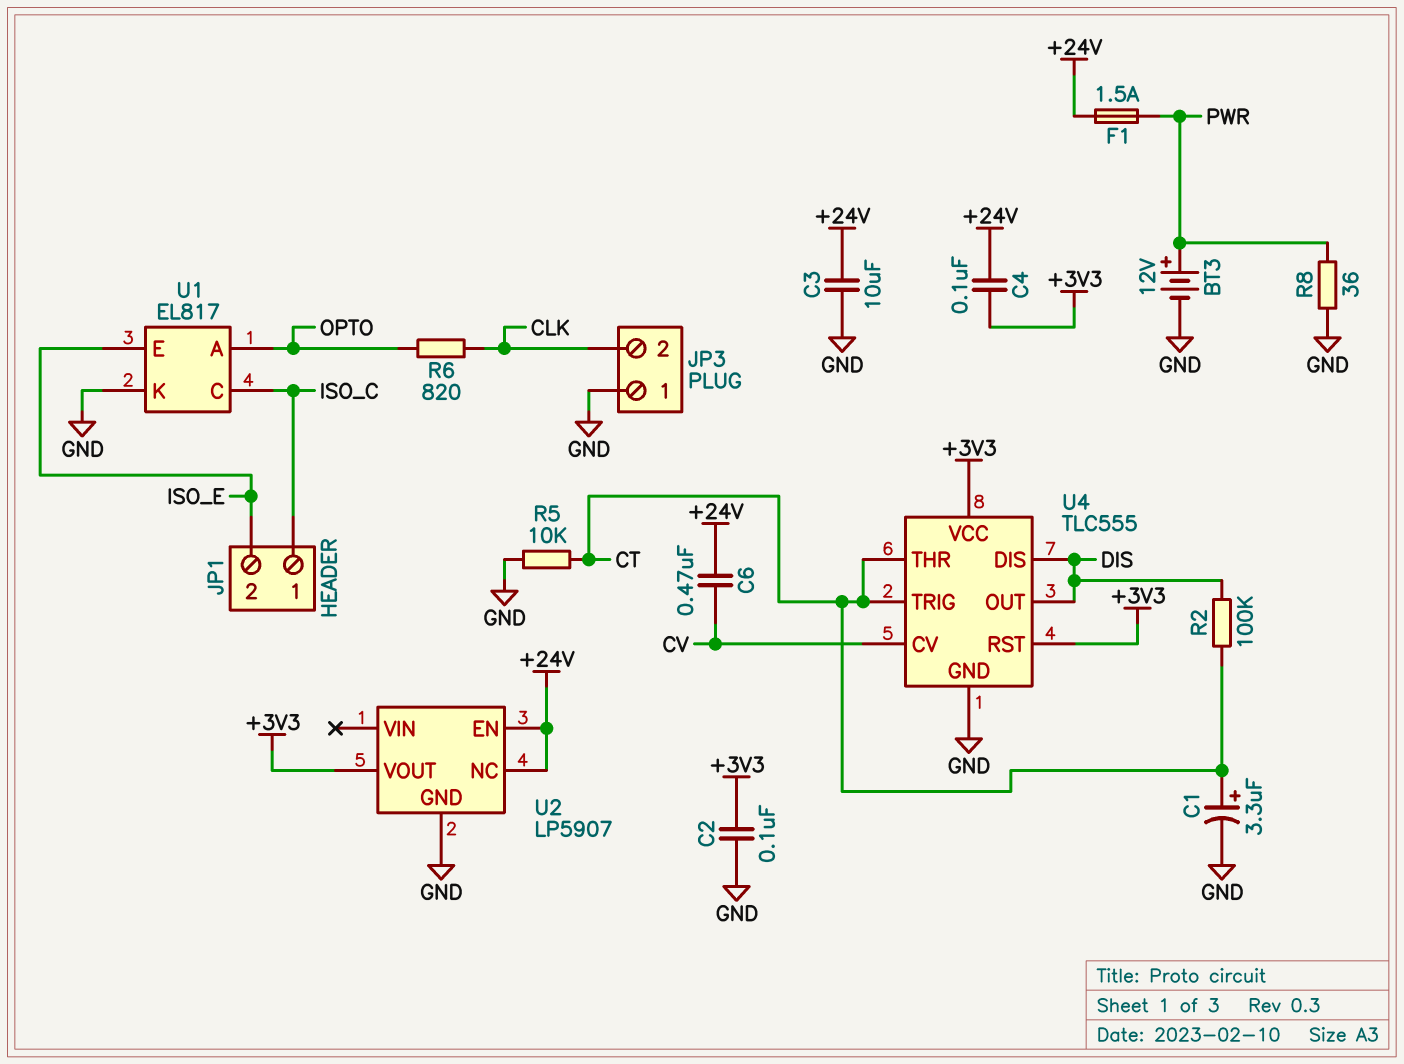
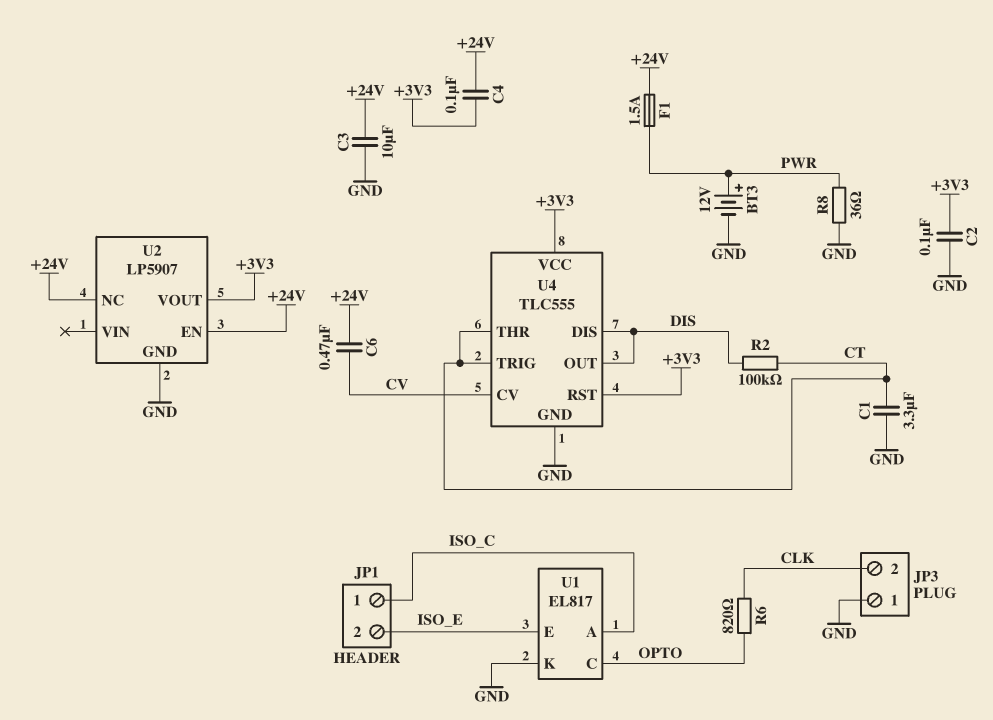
C1: 3.3uF (plus CT, minus GND) -> 3.3uF (CT, GND)
R5: 10k (CT, GND) -> none
U1 pin A: OPTO -> ISO_C
U1 pin C: ISO_C -> OPTO

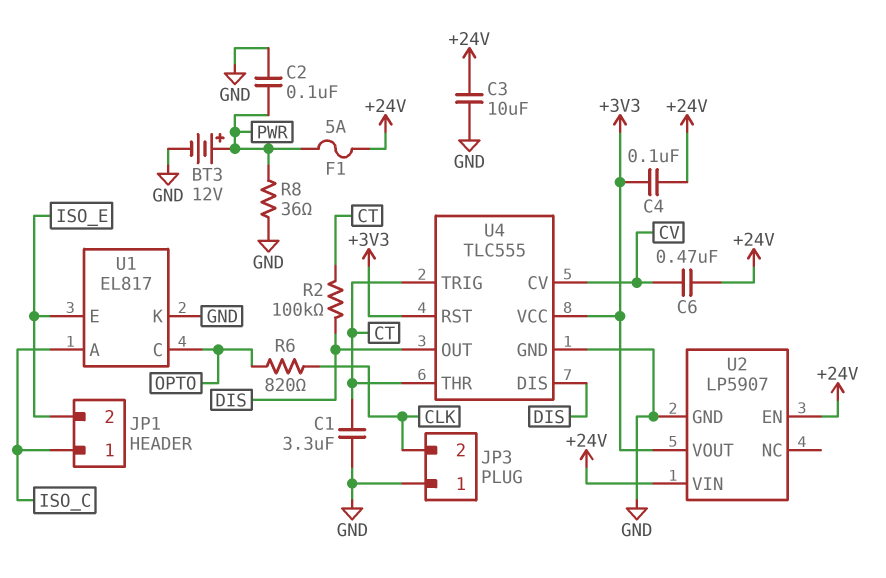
C2: 100nF (+3V3, GND) -> 100nF (GND, PWR)
F1: 1.5A (+24V, PWR) -> 5A (+24V, PWR)
U2 pin NC: +24V -> none
U2 pin VIN: none -> +24V

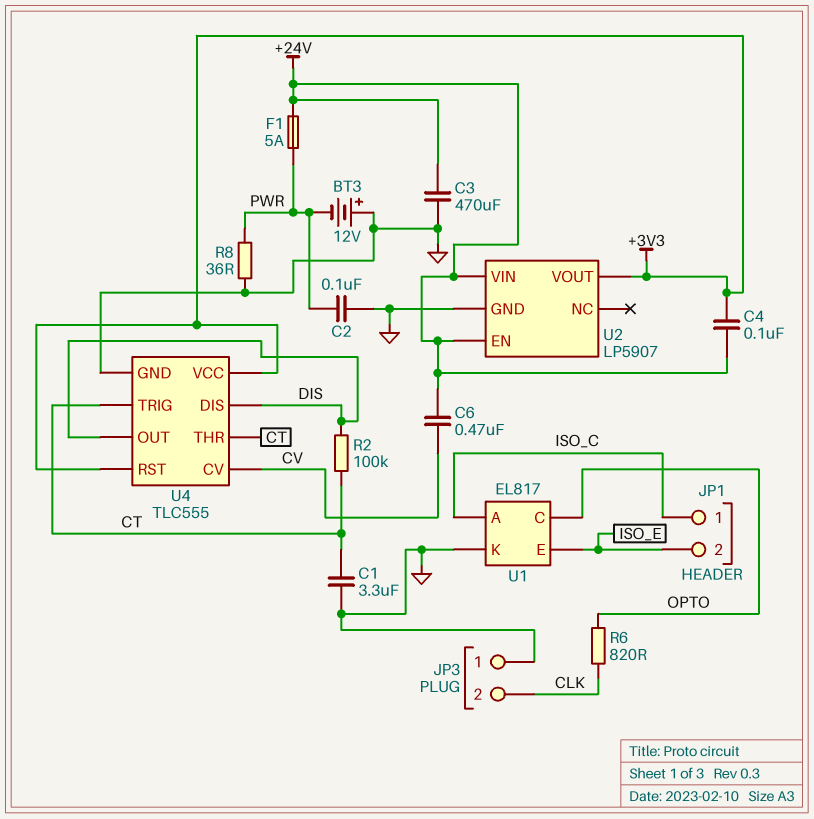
BT3: 12V (plus PWR, minus GND) -> 12V (plus GND, minus PWR)
C3: 10uF (+24V, GND) -> 470uF (+24V, GND)

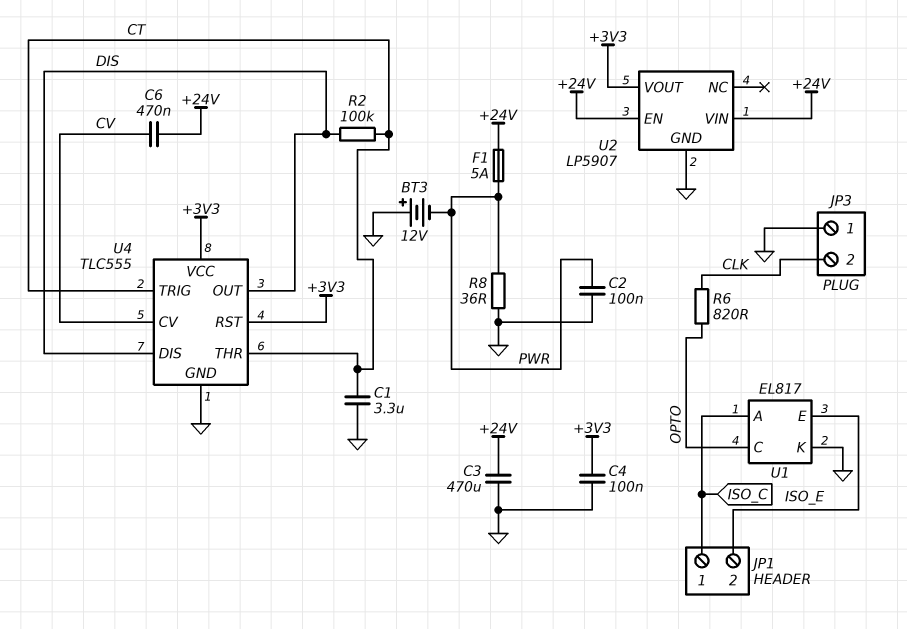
C4: 100nF (+3V3, +24V) -> 100nF (+3V3, GND)

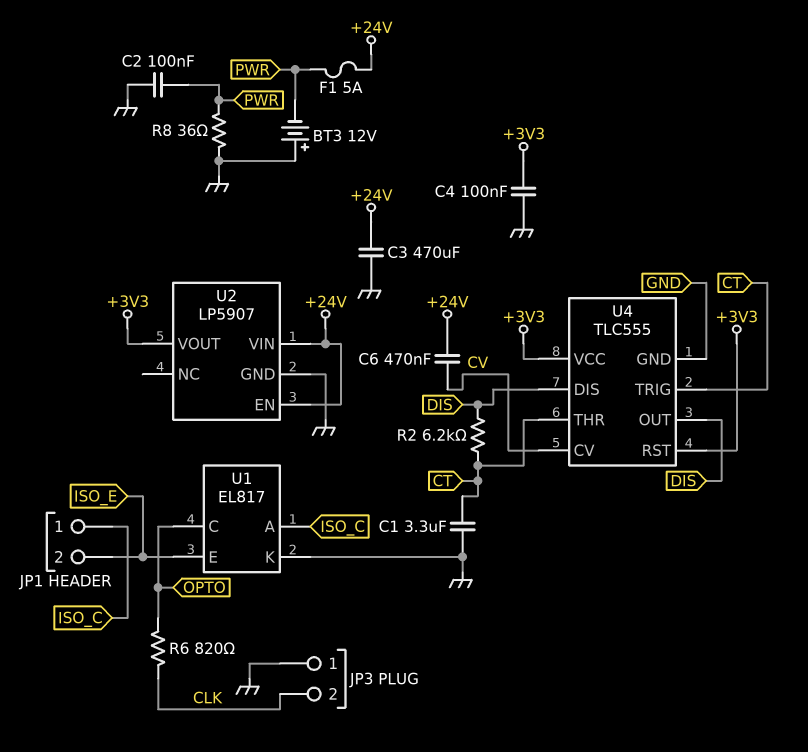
R2: 100k (CT, DIS) -> 6.2k (CT, DIS)

